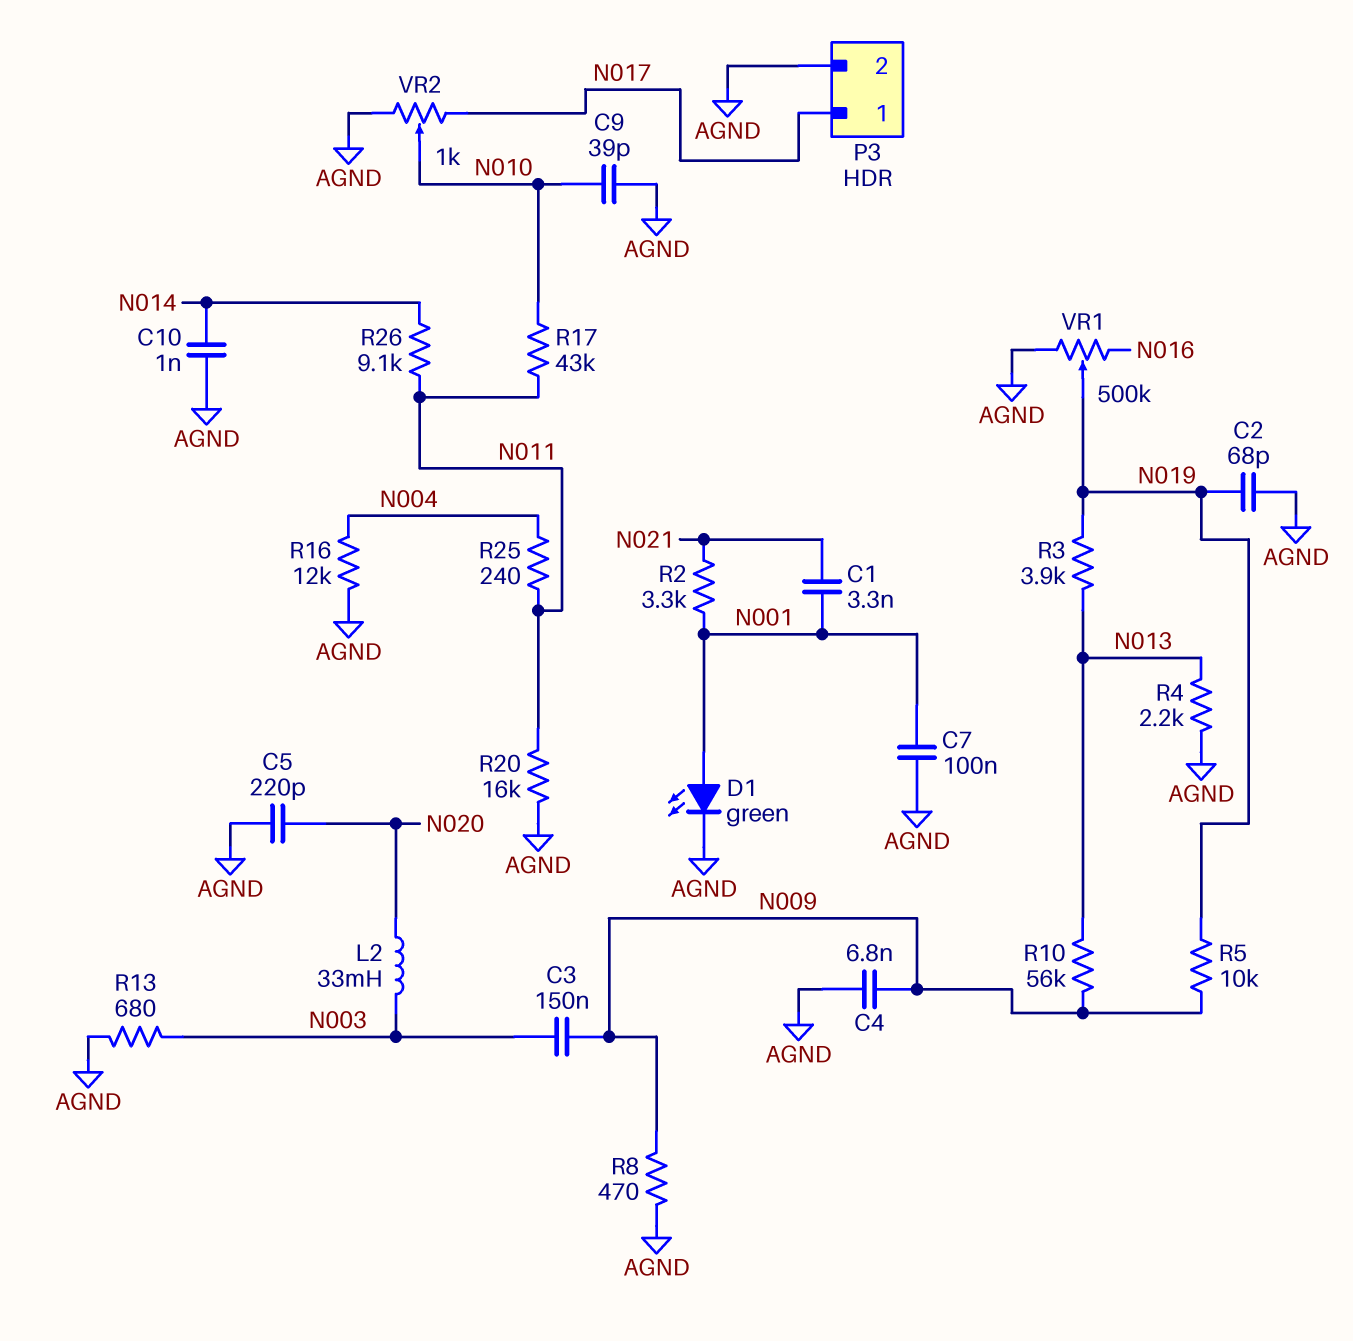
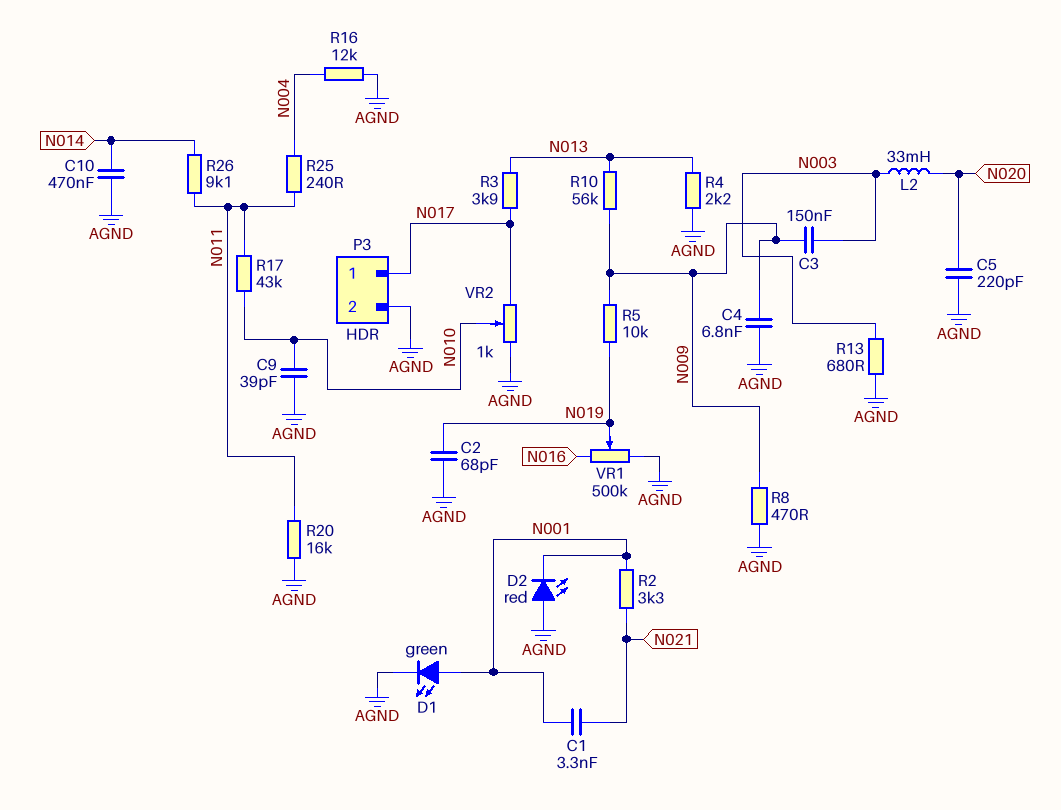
C7: 100nF (AGND, N001) -> none
C10: 1nF (AGND, N014) -> 470nF (AGND, N014)
D2: none -> LED red (A AGND, K N001)
R3: 3.9k (N013, N019) -> 3.9k (N013, N017)

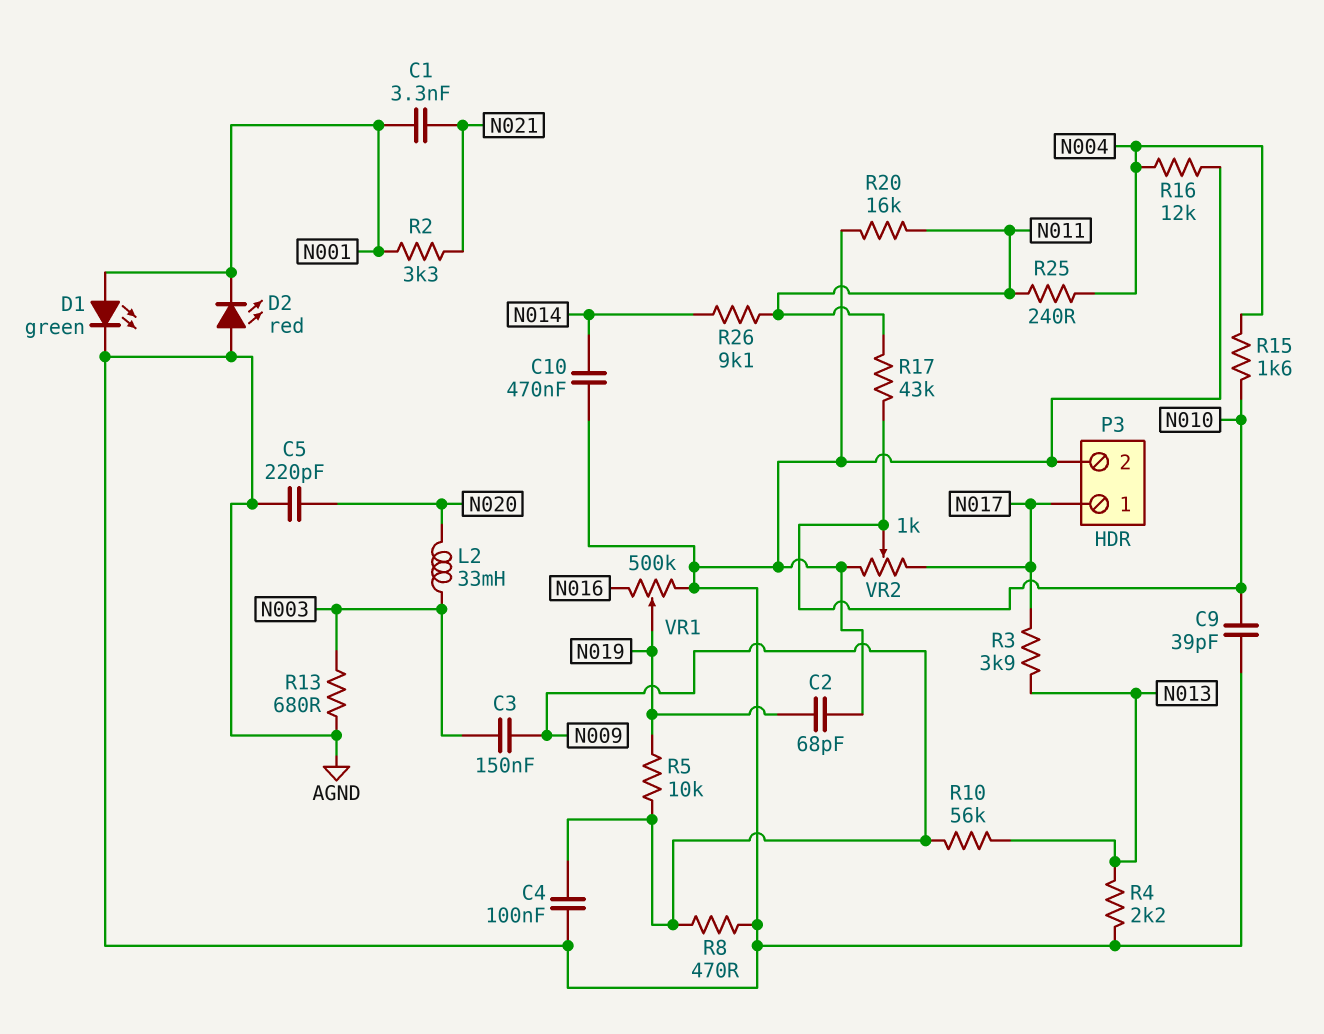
C4: 6.8nF (AGND, N009) -> 100nF (AGND, N009)
R15: none -> 1.6k (N004, N010)

